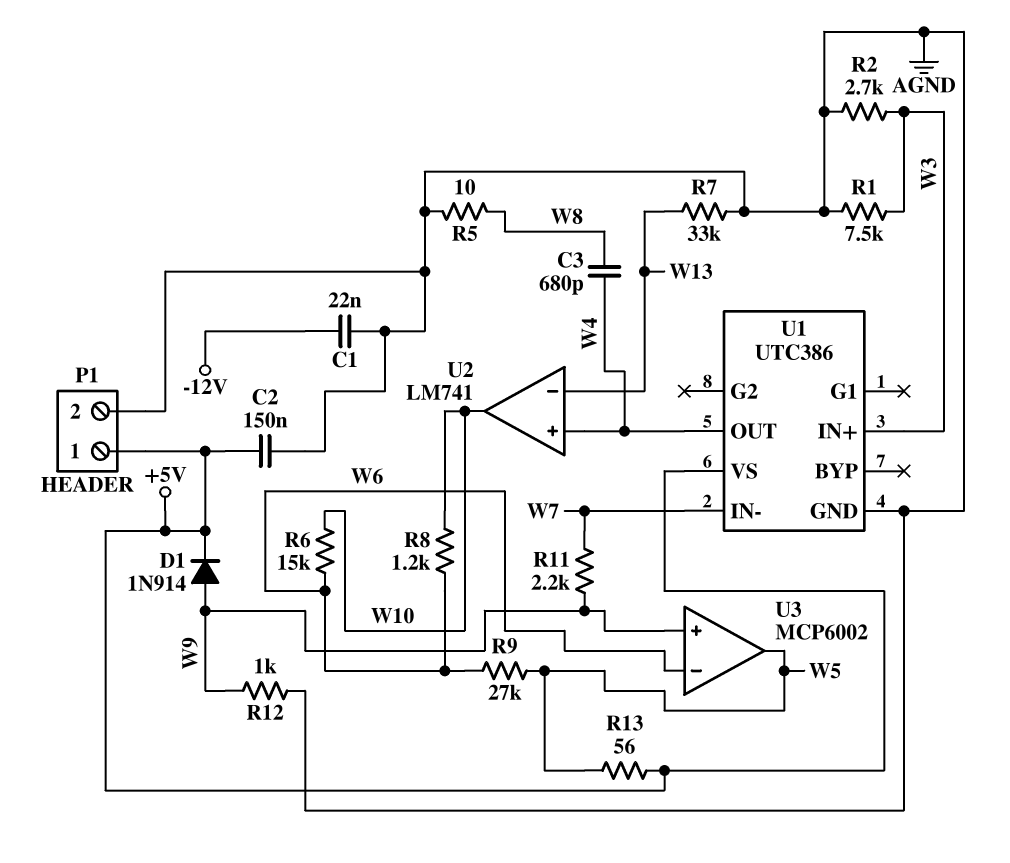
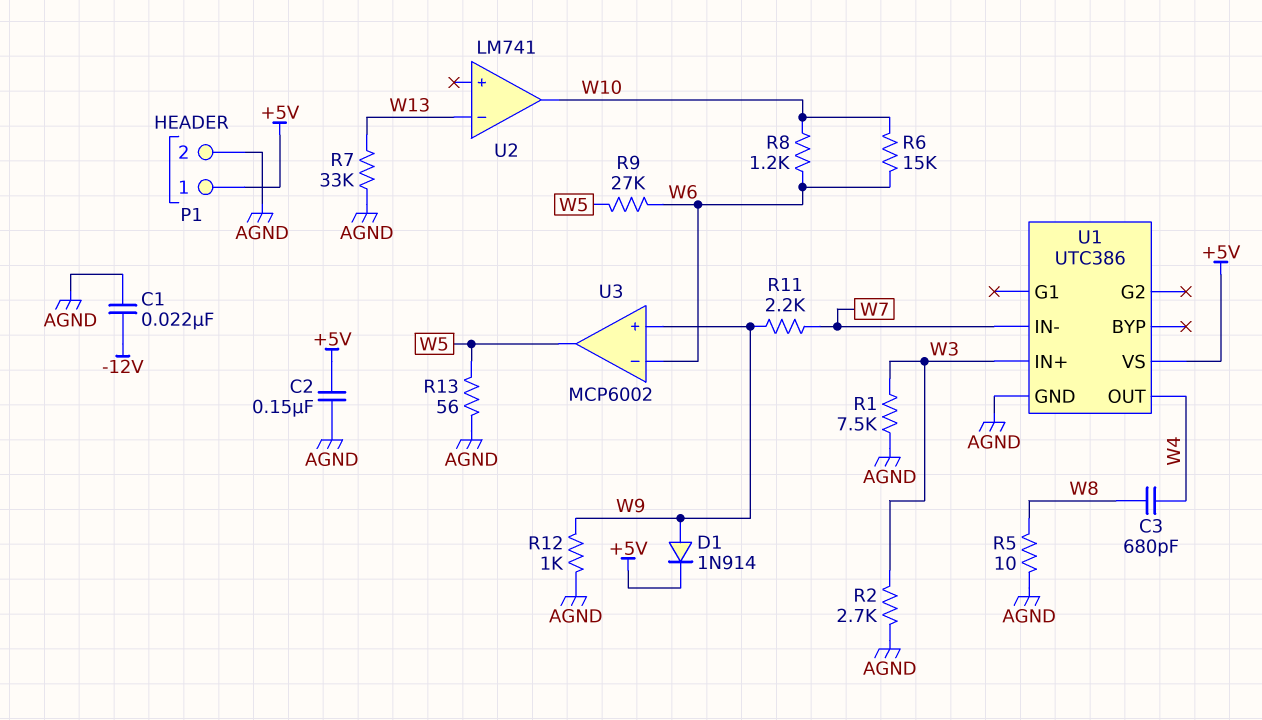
R13: 56 (+5V, W5) -> 56 (AGND, W5)
U2 pin in+: W4 -> none

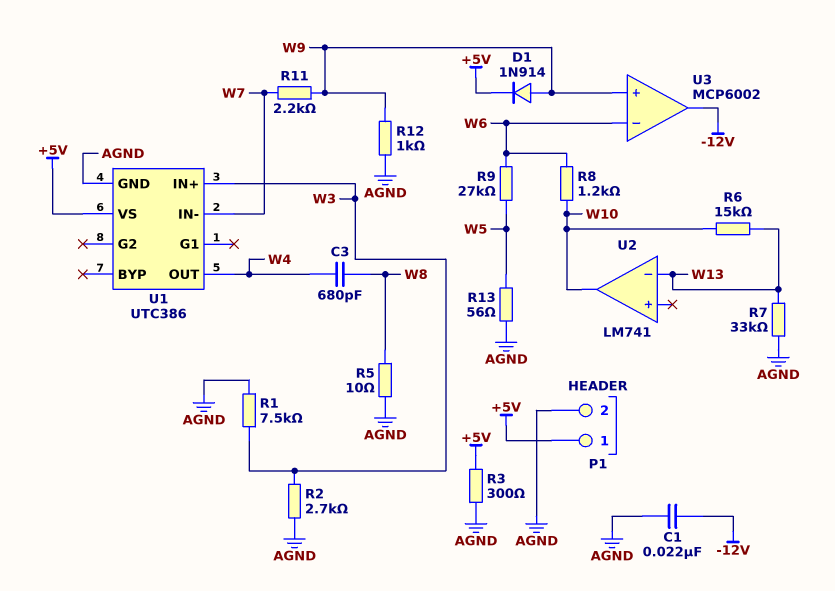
C2: 150nF (+5V, AGND) -> none
R3: none -> 300 (+5V, AGND)
R6: 15k (W6, W10) -> 15k (W10, W13)
U3 pin out: W5 -> -12V

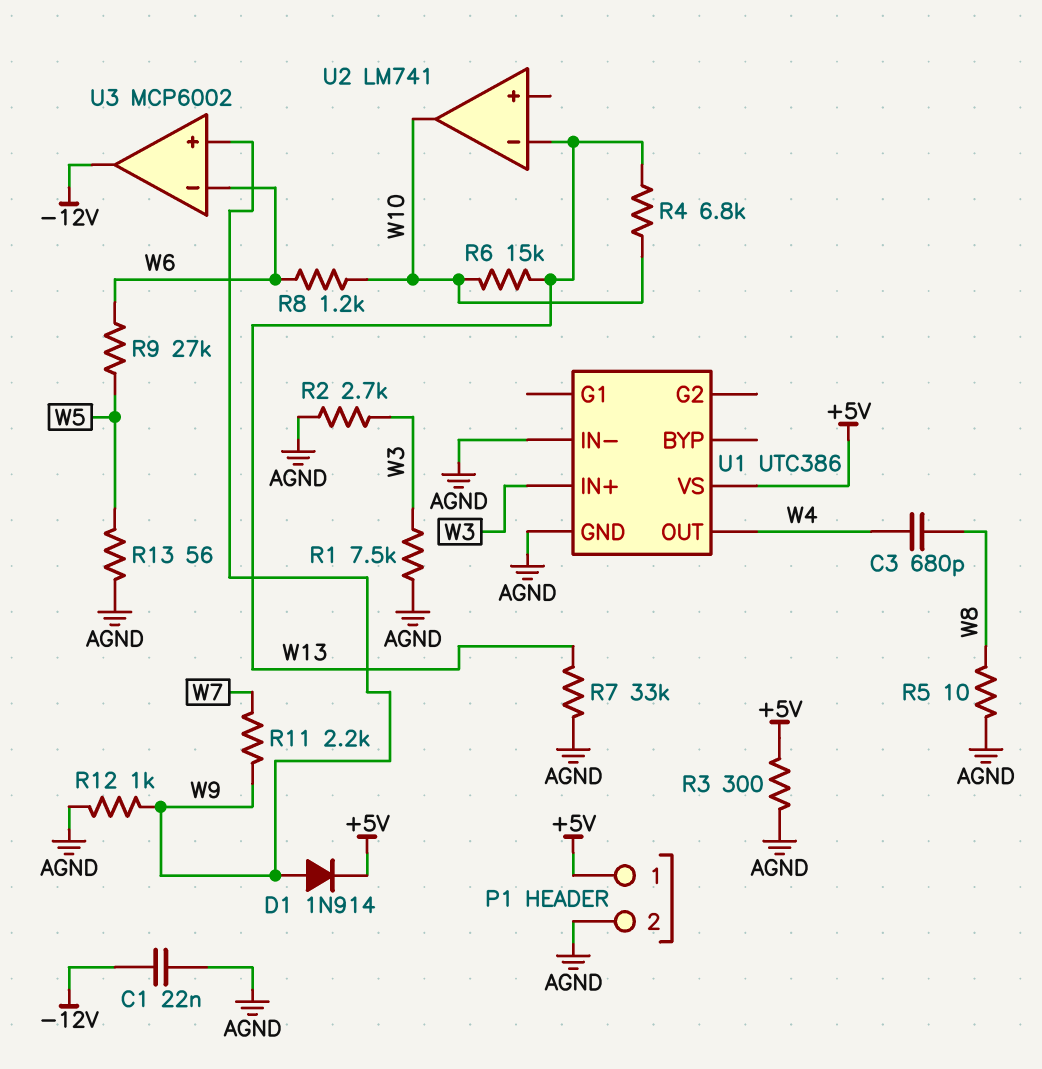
R4: none -> 6.8k (W10, W13)
U1 pin IN-: W7 -> AGND

